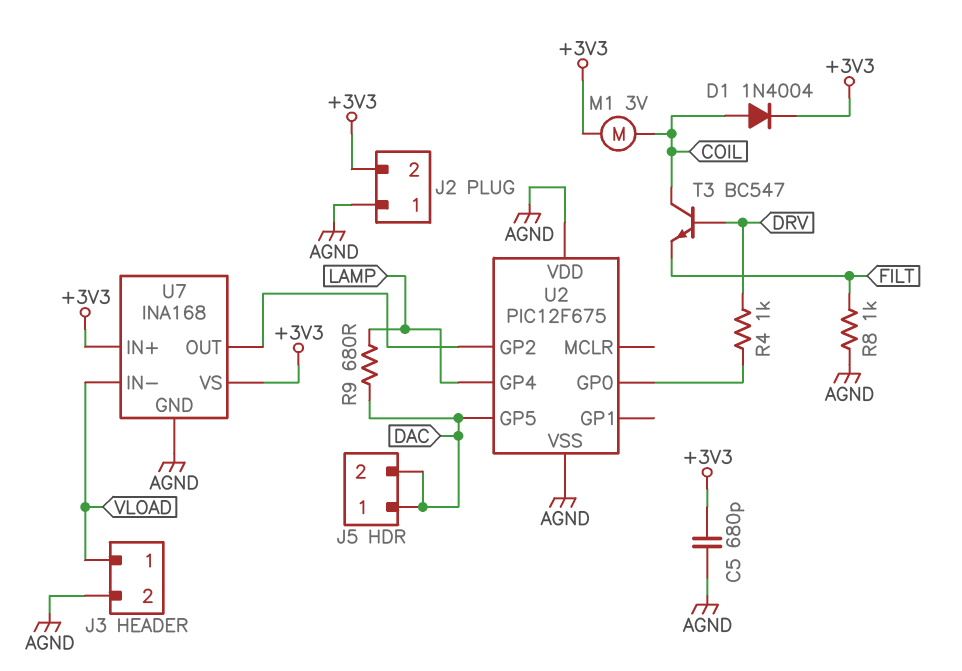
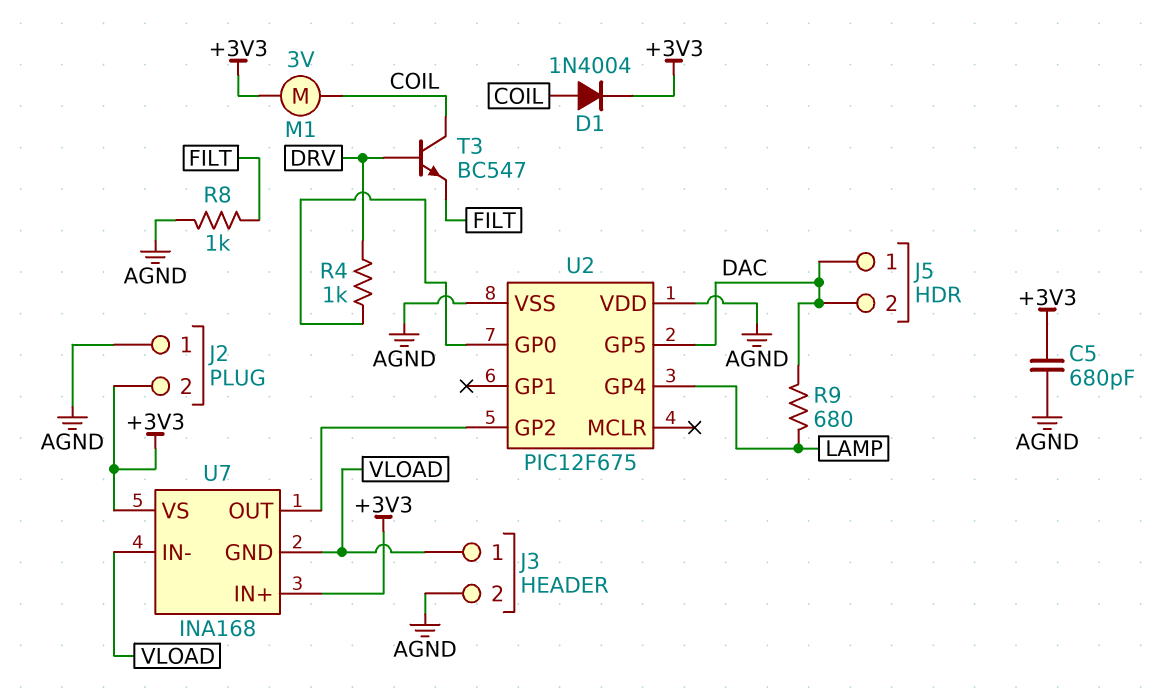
U7 pin GND: AGND -> VLOAD

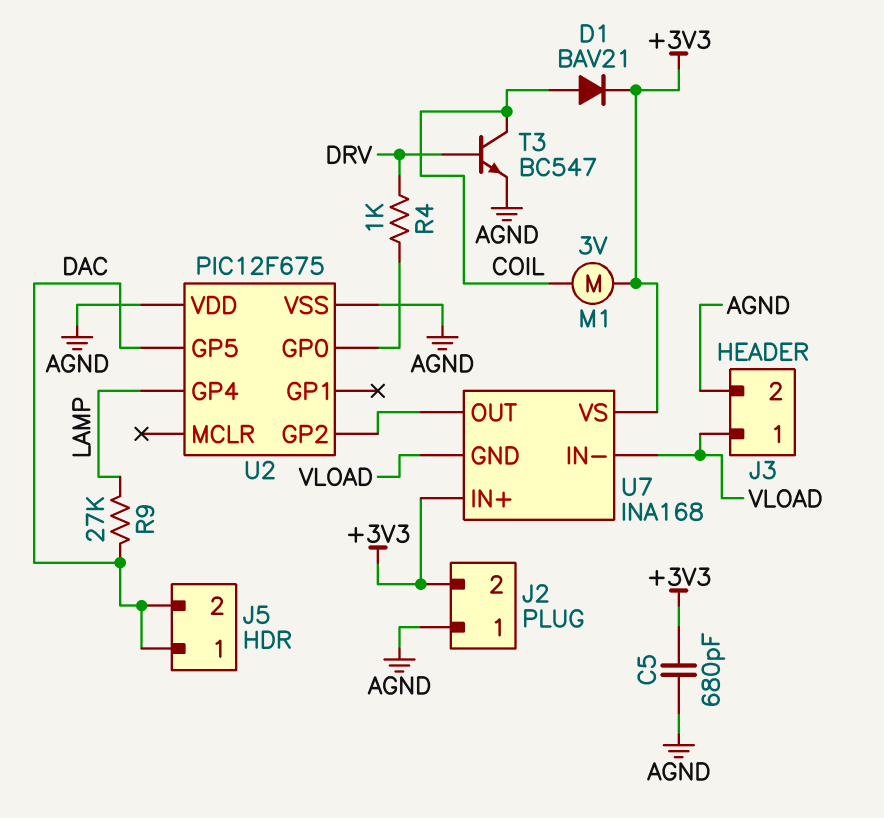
D1: diode 1N4004 (A COIL, K +3V3) -> diode BAV21 (A COIL, K +3V3)
R8: 1k (AGND, FILT) -> none
R9: 680 (DAC, LAMP) -> 27k (DAC, LAMP)
T3: NPN BC547 (B DRV, C COIL, E FILT) -> NPN BC547 (B DRV, C COIL, E AGND)

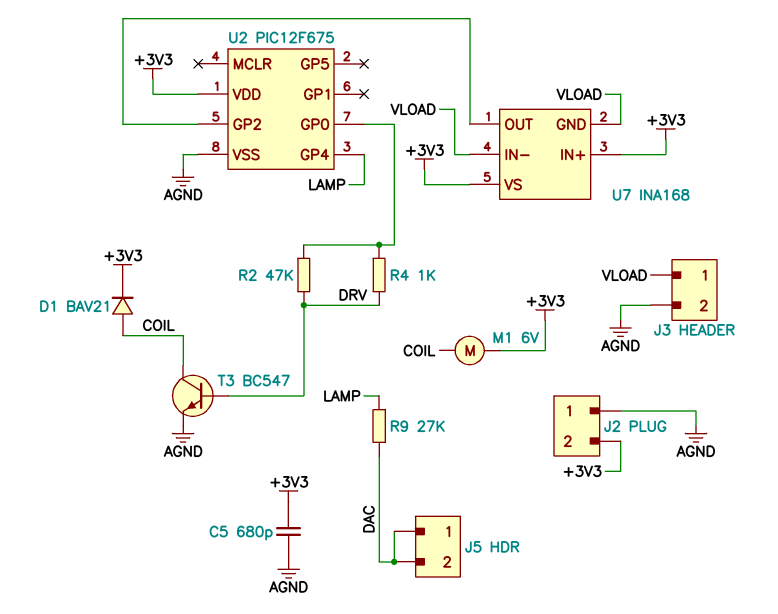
M1: motor 3V (+3V3, COIL) -> motor 6V (+3V3, COIL)
R2: none -> 47k (DRV, U2/GP0)
U2 pin GP5: DAC -> none
U2 pin VDD: AGND -> +3V3

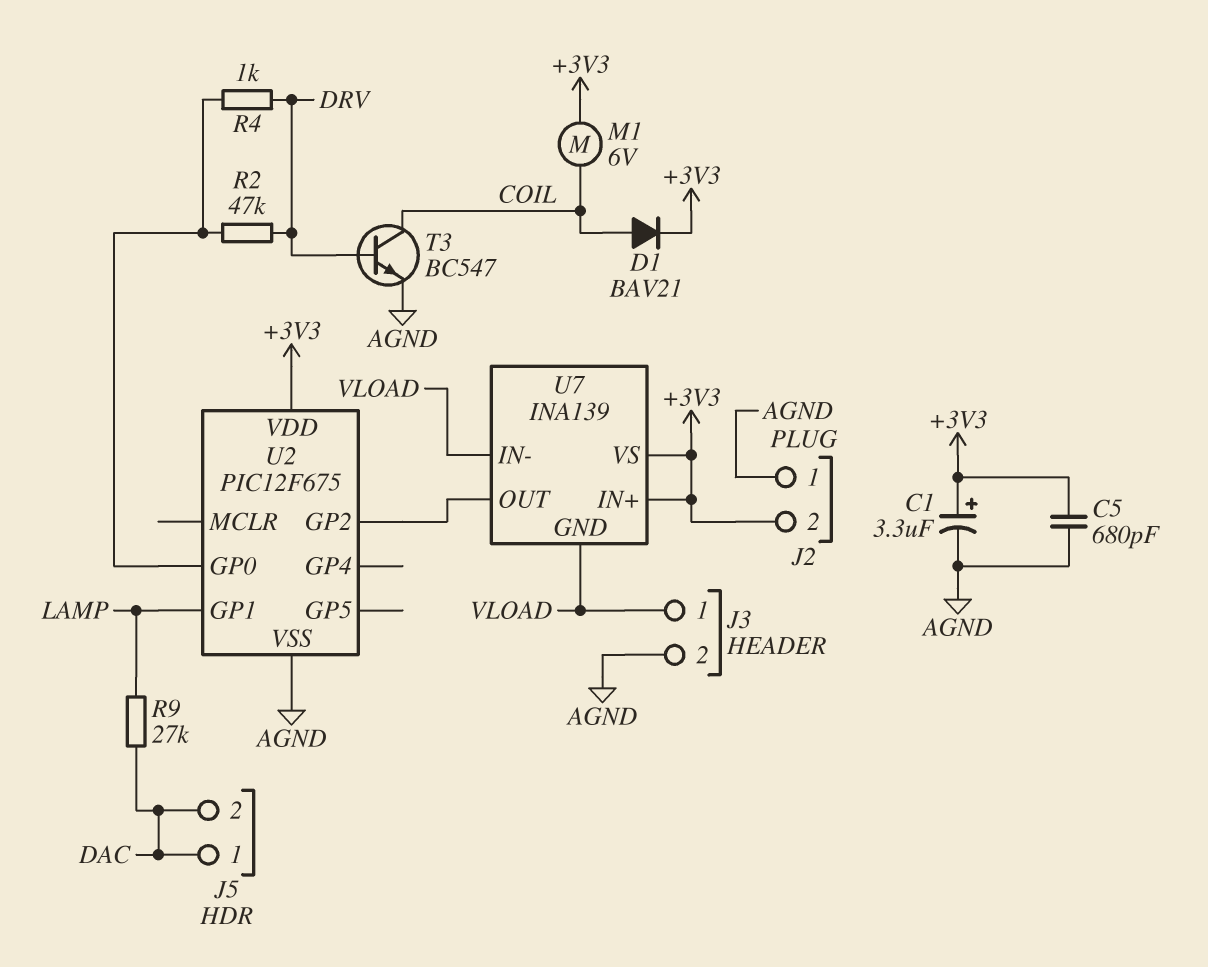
C1: none -> 3.3uF (plus +3V3, minus AGND)
U2 pin GP1: none -> LAMP
U2 pin GP4: LAMP -> none
U7: INA168 -> INA139

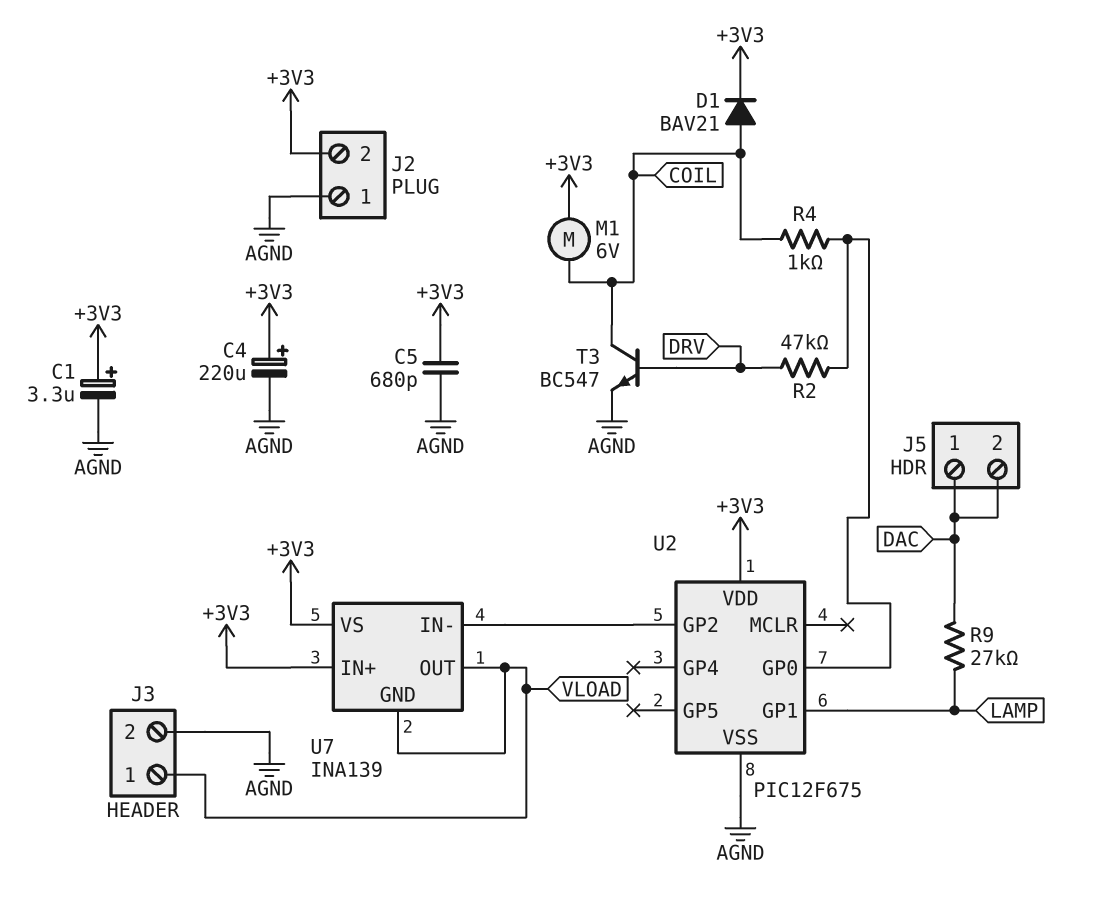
C4: none -> 220uF (plus +3V3, minus AGND)
R4: 1k (DRV, U2/GP0) -> 1k (COIL, U2/GP0)
U7 pin IN-: VLOAD -> U2/GP2
U7 pin OUT: U2/GP2 -> VLOAD

